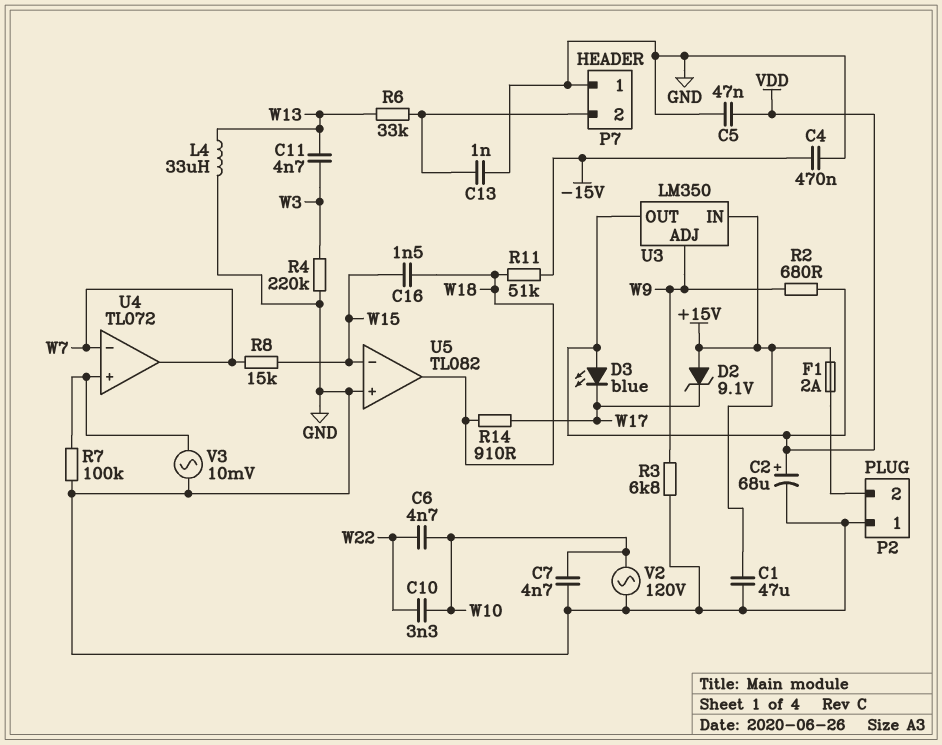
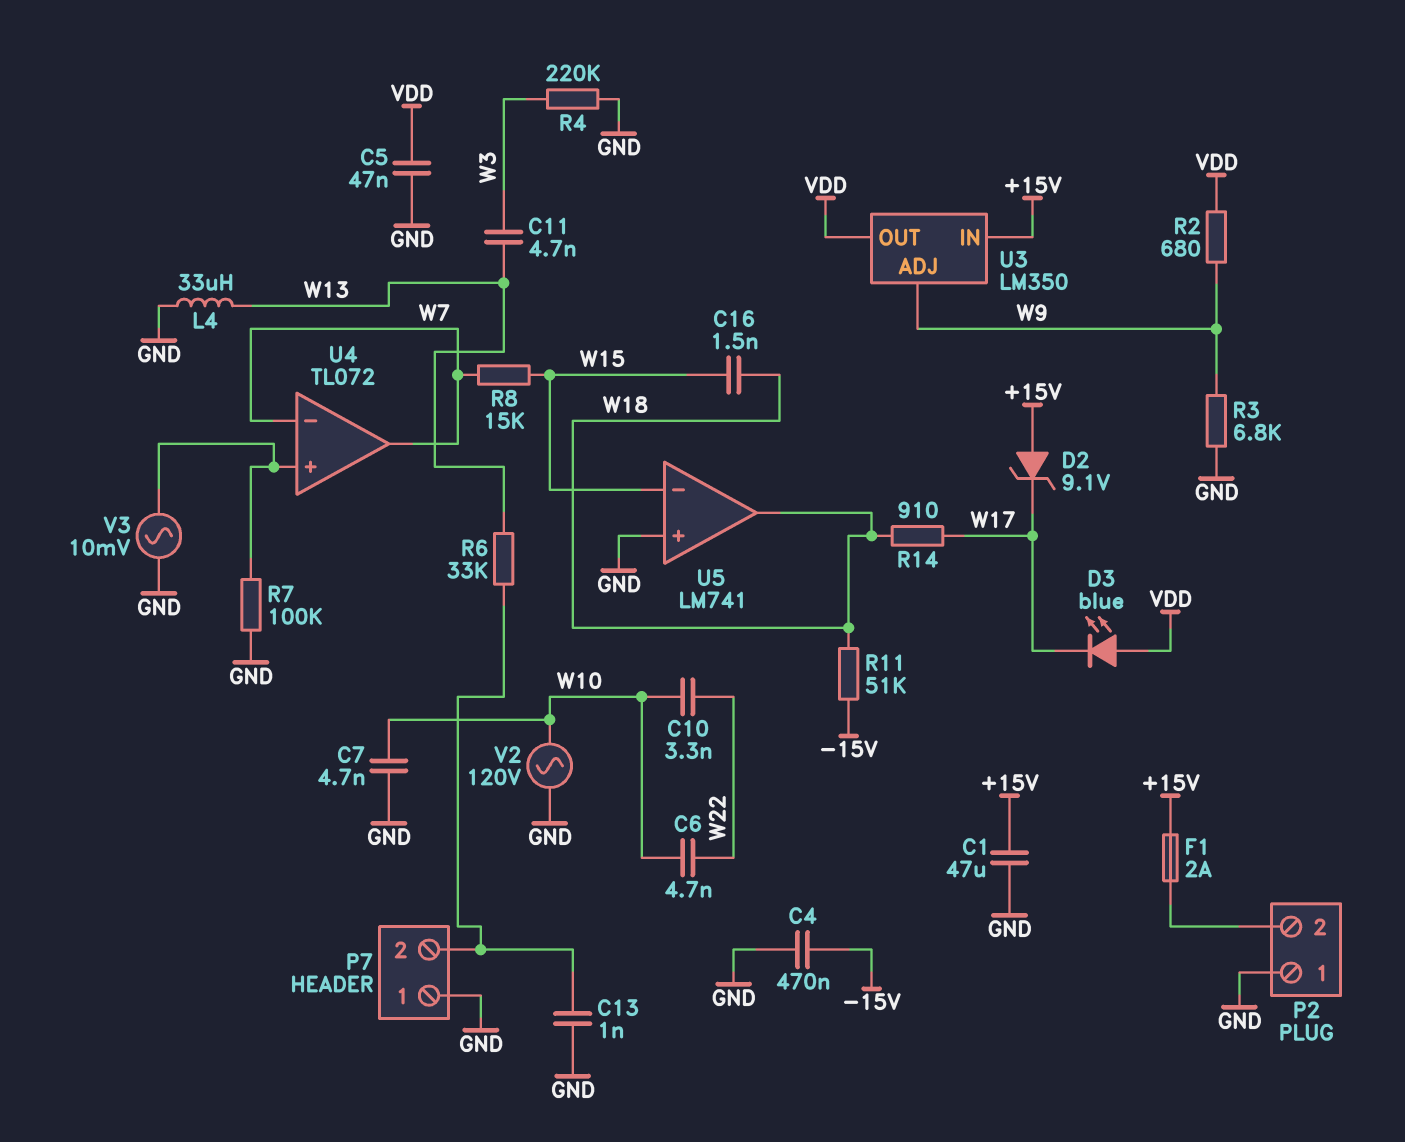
C2: 68uF (plus VDD, minus GND) -> none
U5: TL082 -> LM741

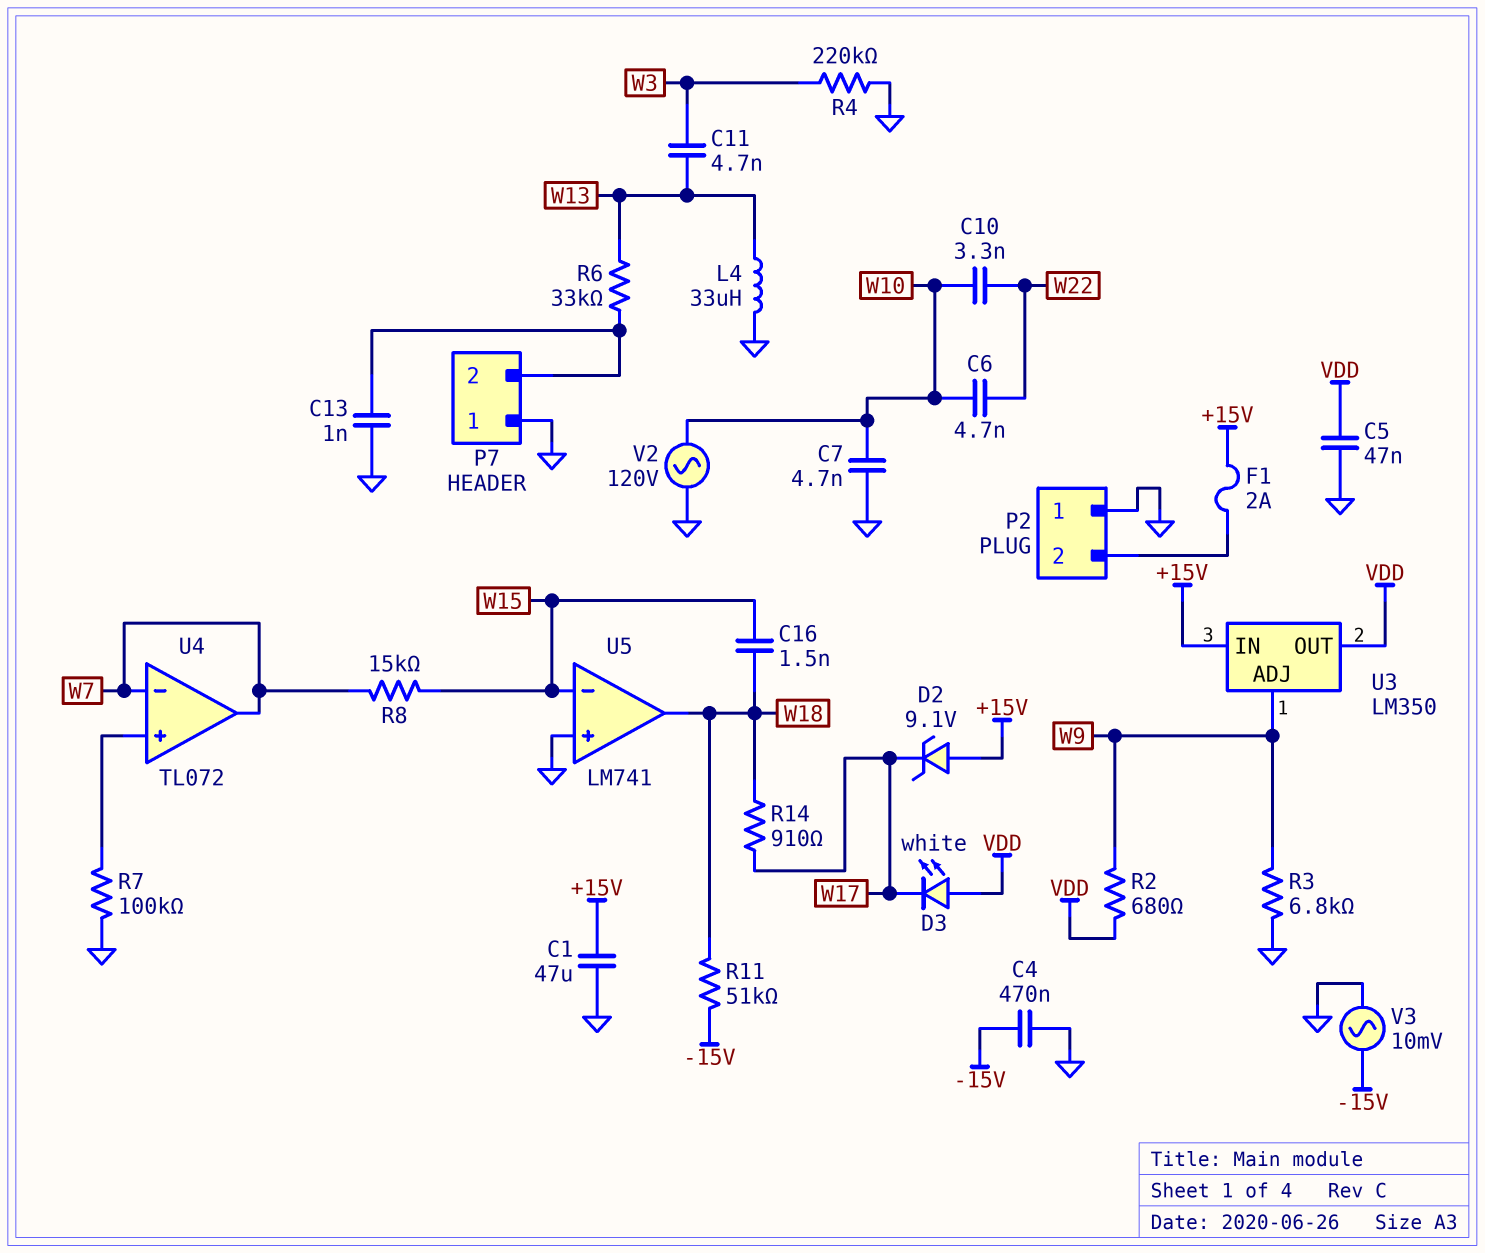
D3: LED blue (A VDD, K W17) -> LED white (A VDD, K W17)
V3: AC 10mV (GND, U4/in+) -> AC 10mV (-15V, GND)

